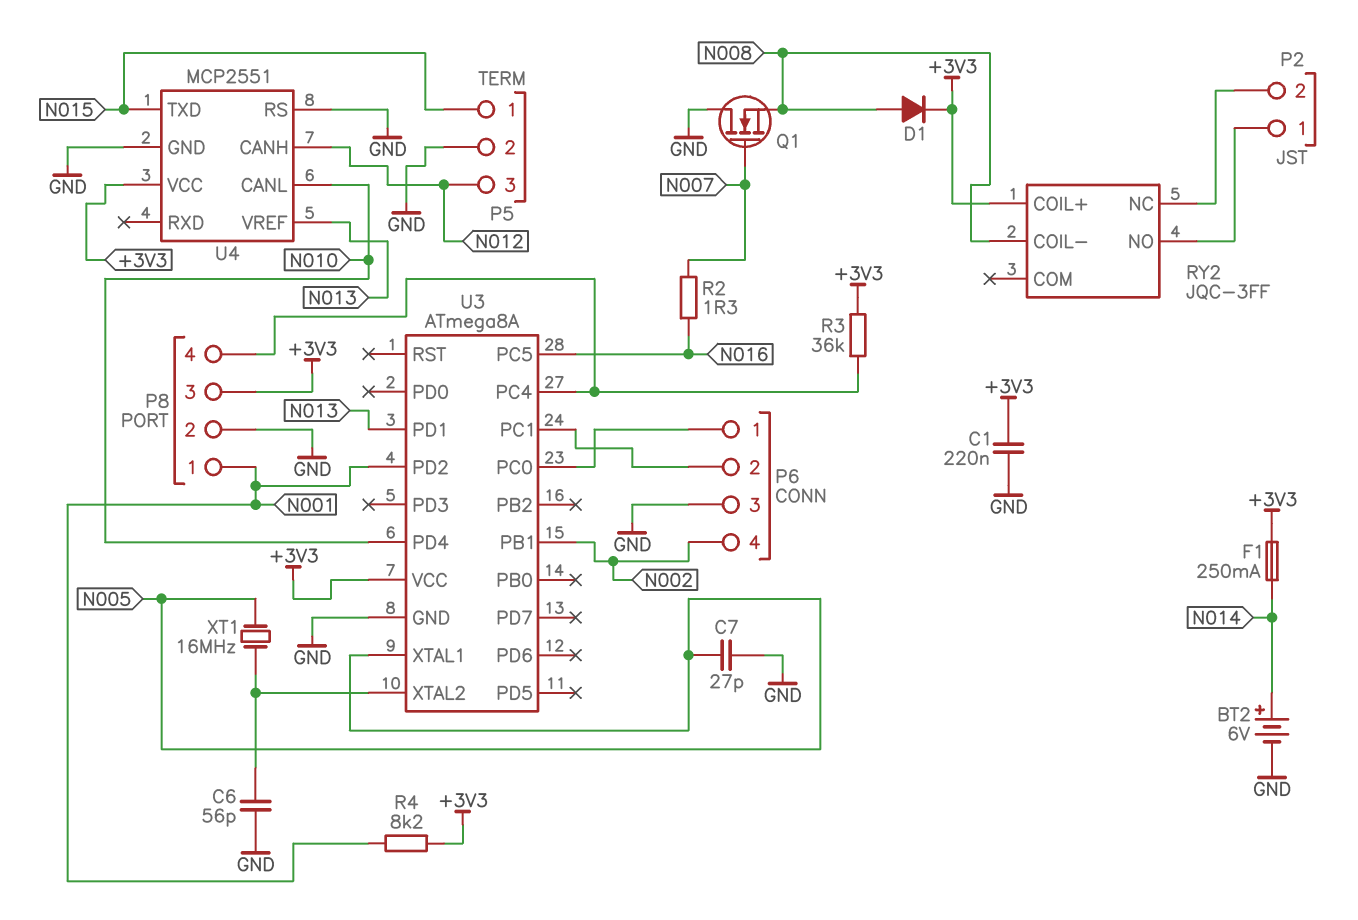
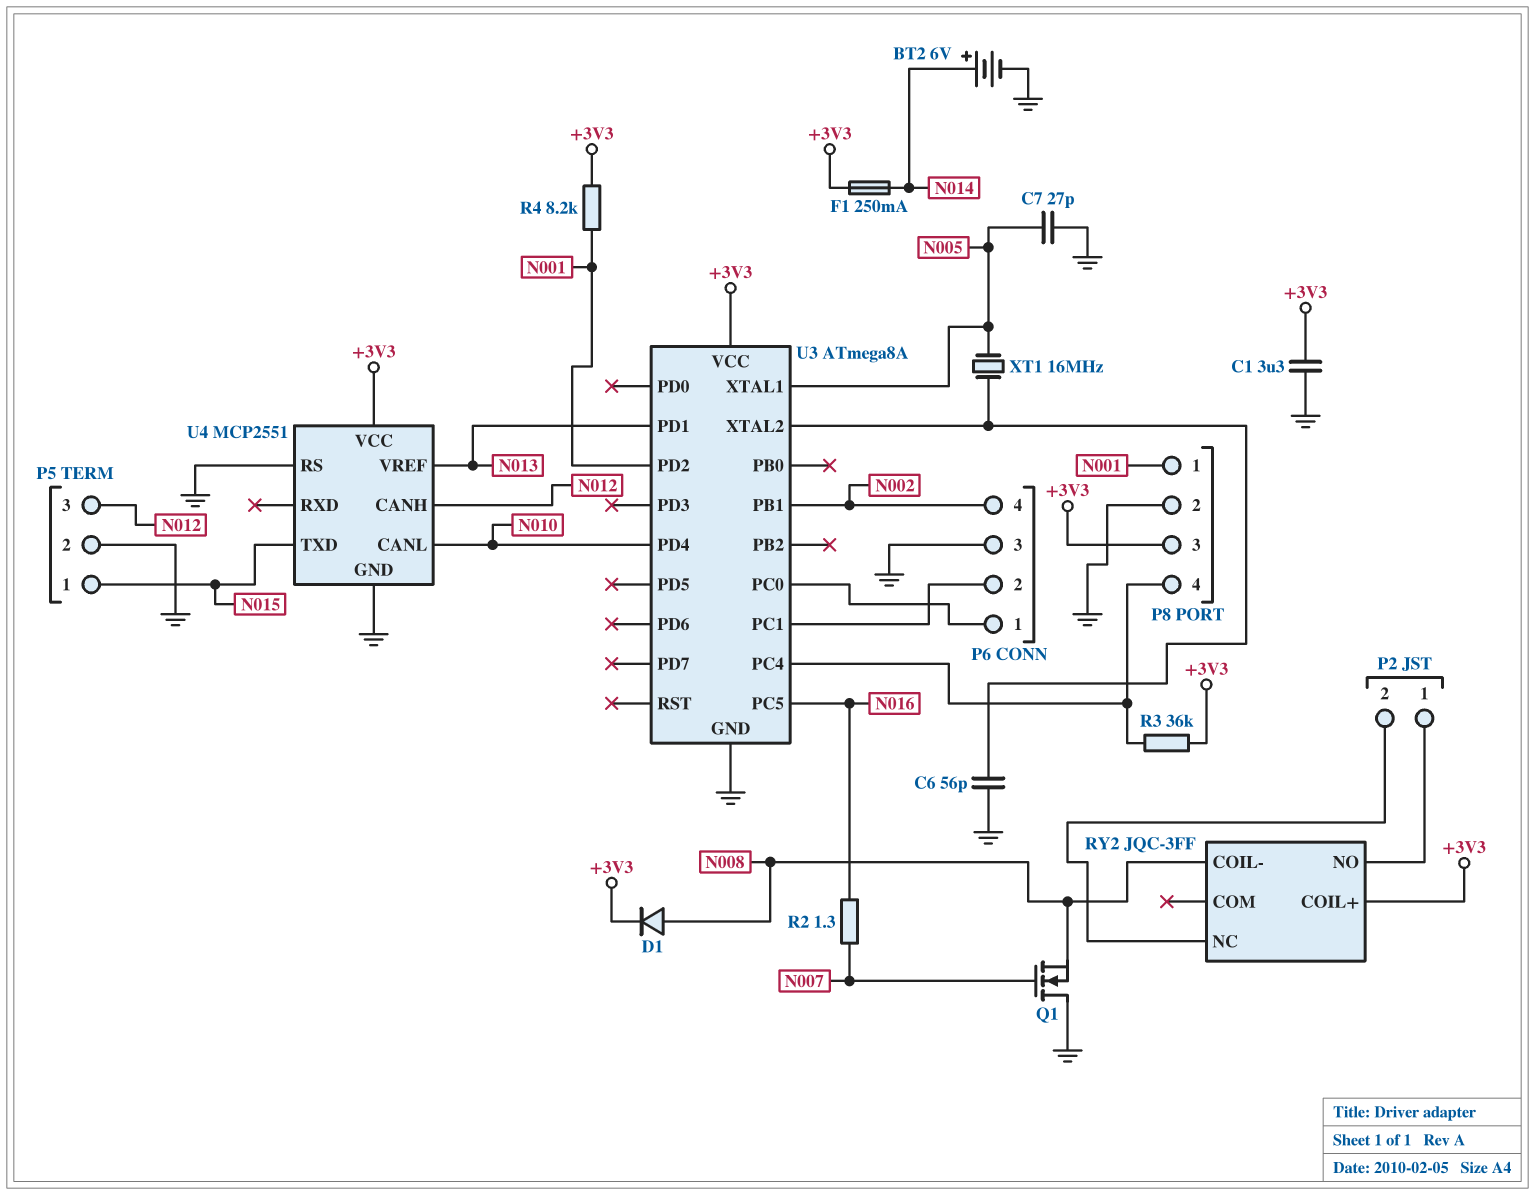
C1: 220nF (+3V3, GND) -> 3.3uF (+3V3, GND)

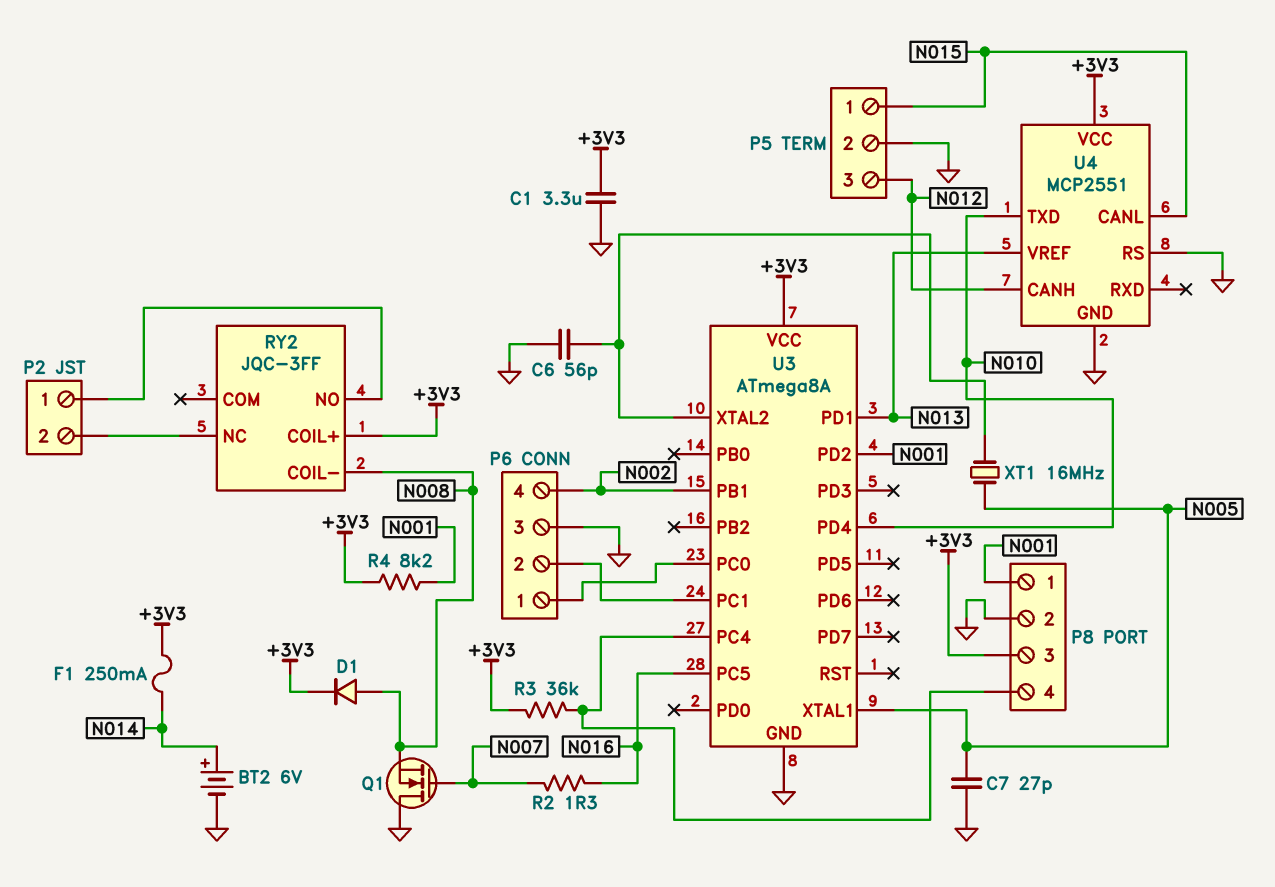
U4 pin CANL: N010 -> N015
U4 pin TXD: N015 -> N010

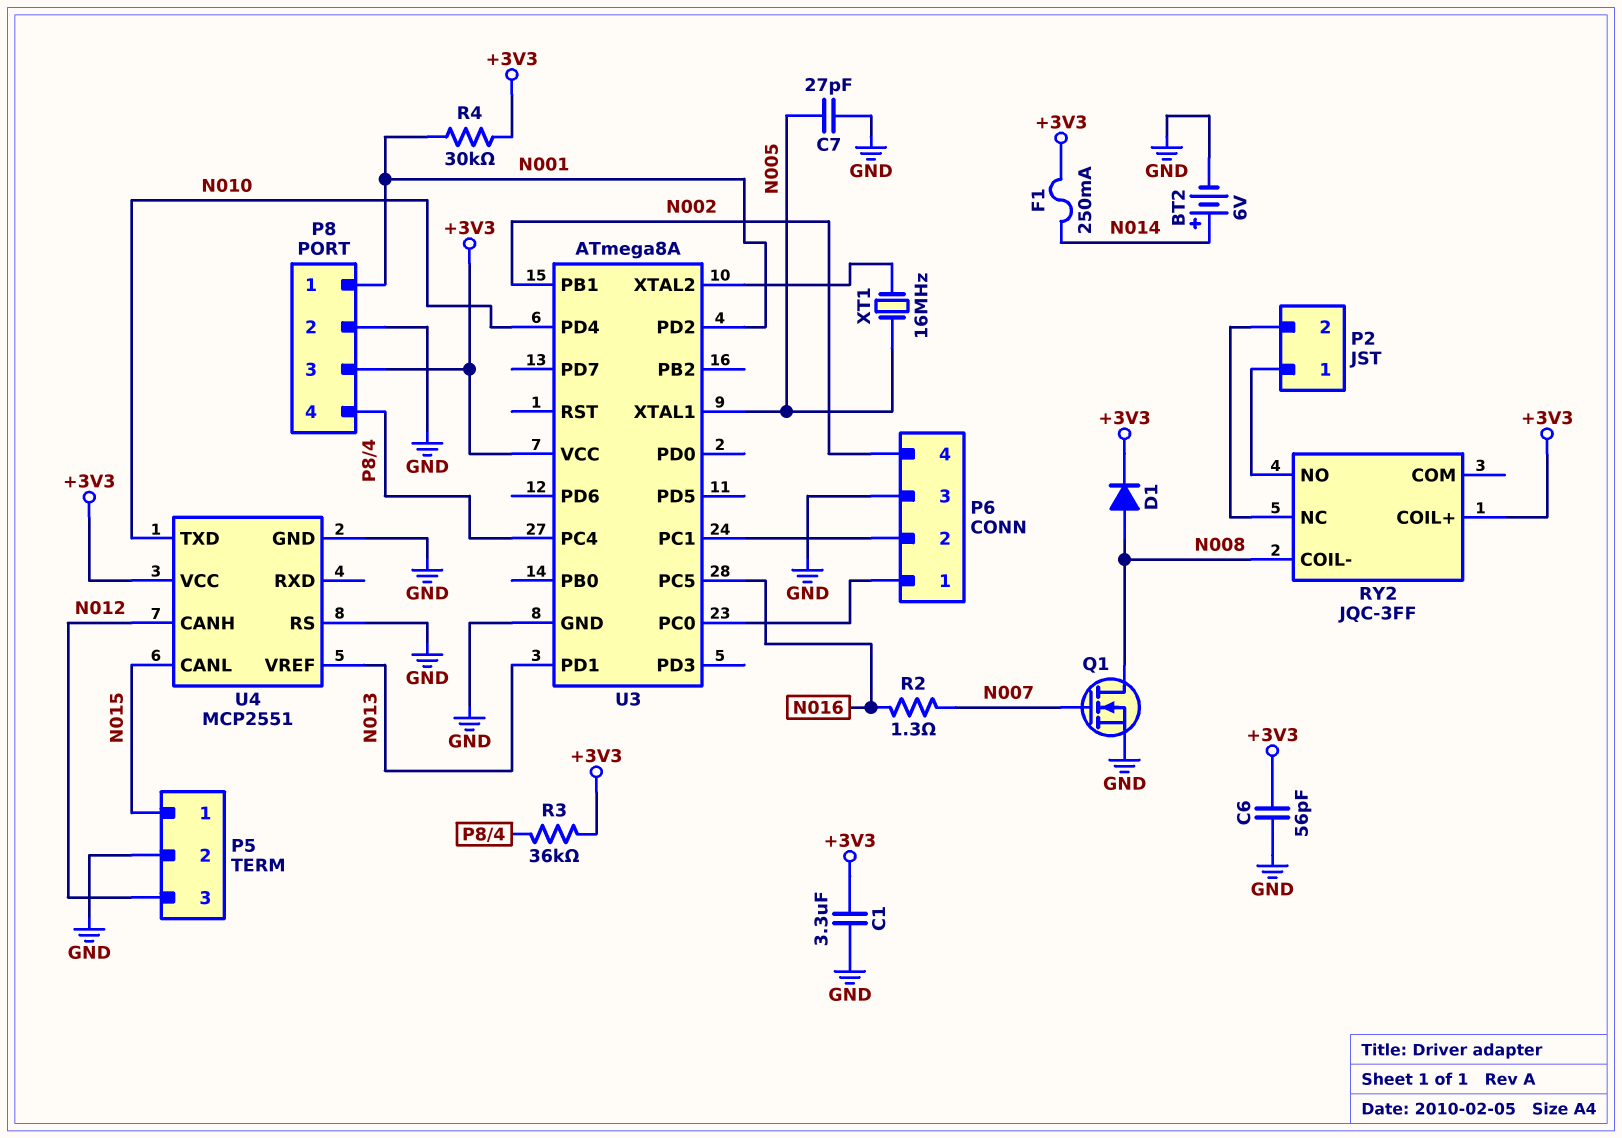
C6: 56pF (GND, U3/XTAL2) -> 56pF (+3V3, GND)
Q1: NMOS (G N007, D GND, S N008) -> NMOS (G N007, D N008, S GND)
R4: 8.2k (+3V3, N001) -> 30k (+3V3, N001)

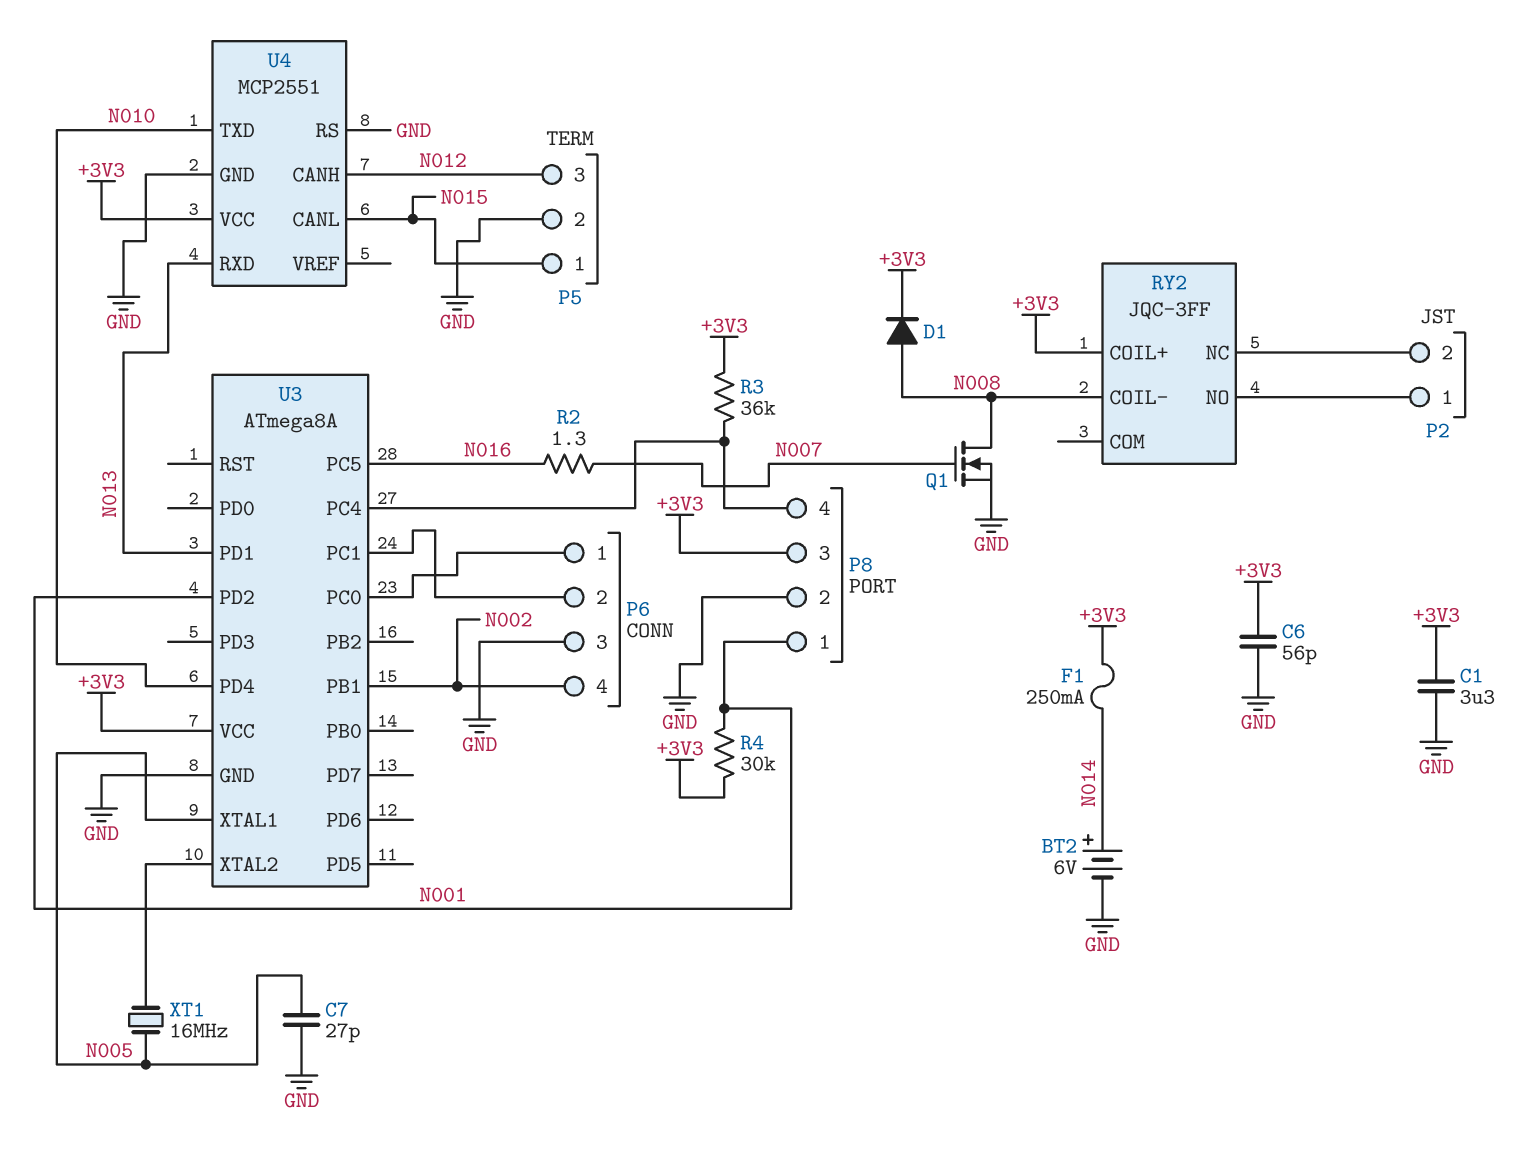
U4 pin RXD: none -> N013
U4 pin VREF: N013 -> none

